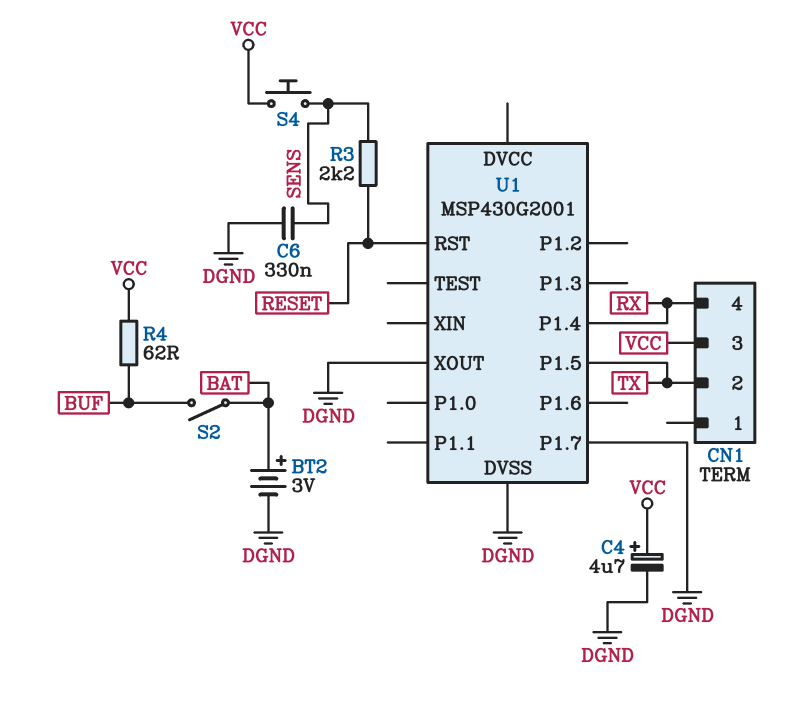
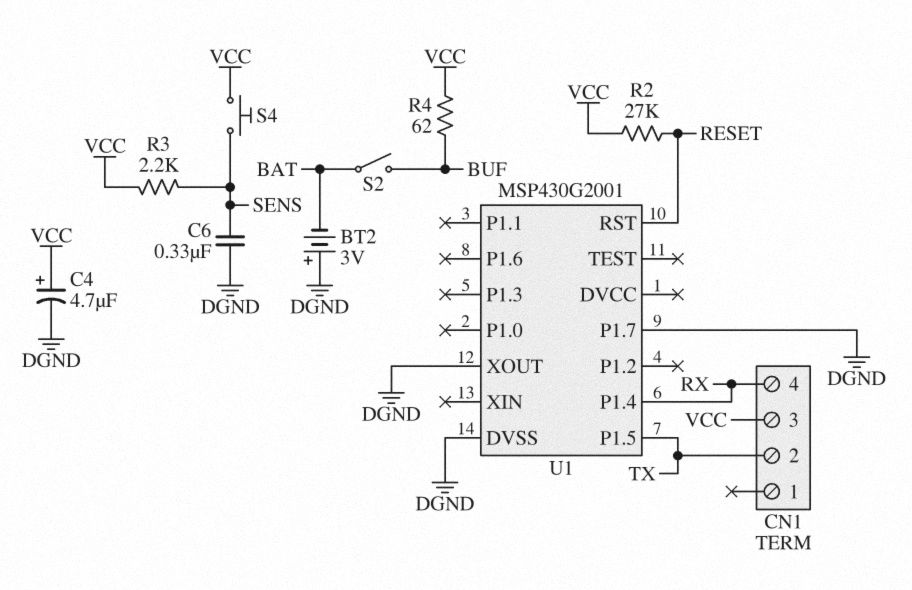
BT2: 3V (plus BAT, minus DGND) -> 3V (plus DGND, minus BAT)
R2: none -> 27k (RESET, VCC)
R3: 2.2k (RESET, SENS) -> 2.2k (SENS, VCC)

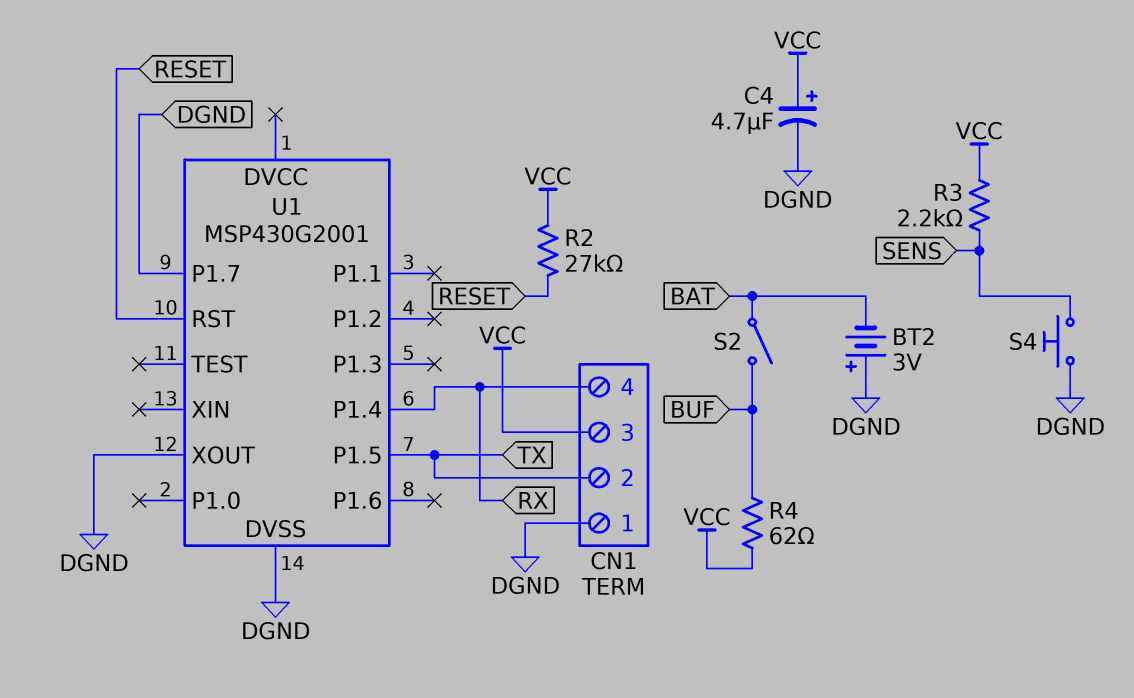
C6: 330nF (DGND, SENS) -> none
CN1 pin 1: none -> DGND
S4: button (SENS, VCC) -> button (DGND, SENS)

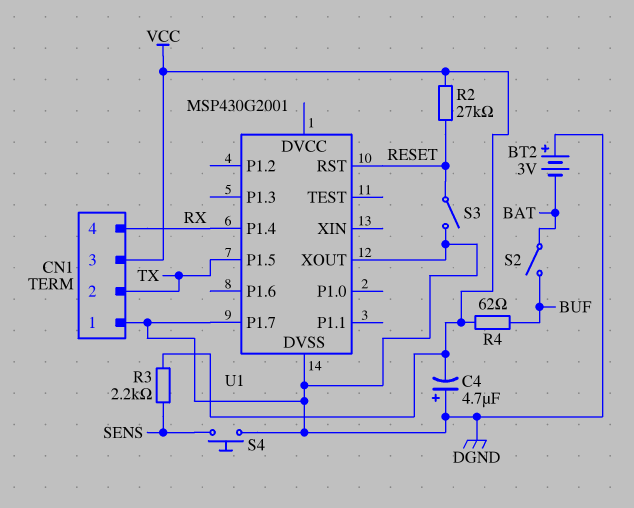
C4: 4.7uF (plus VCC, minus DGND) -> 4.7uF (plus DGND, minus VCC)
S3: none -> switch (DGND, RESET)

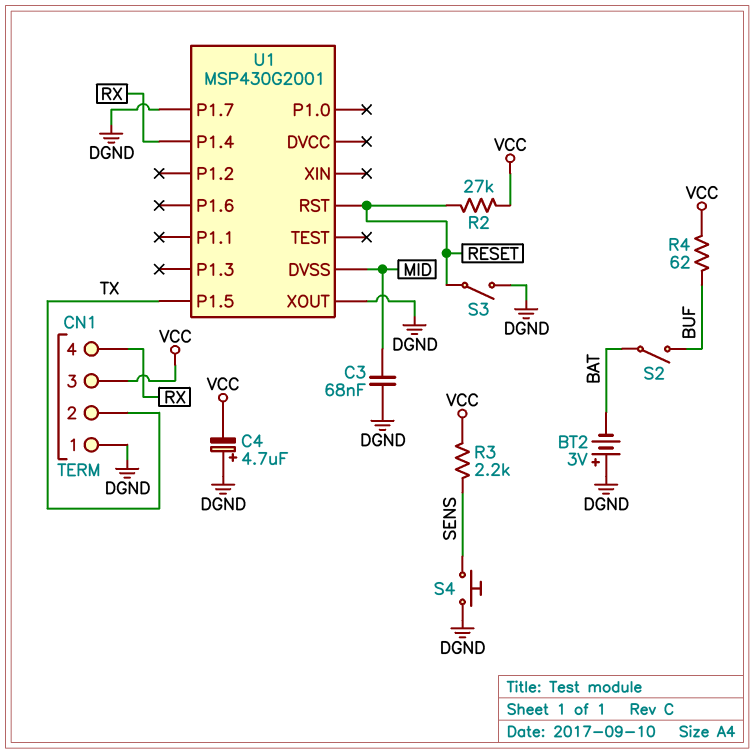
C3: none -> 68nF (DGND, MID)
U1 pin DVSS: DGND -> MID

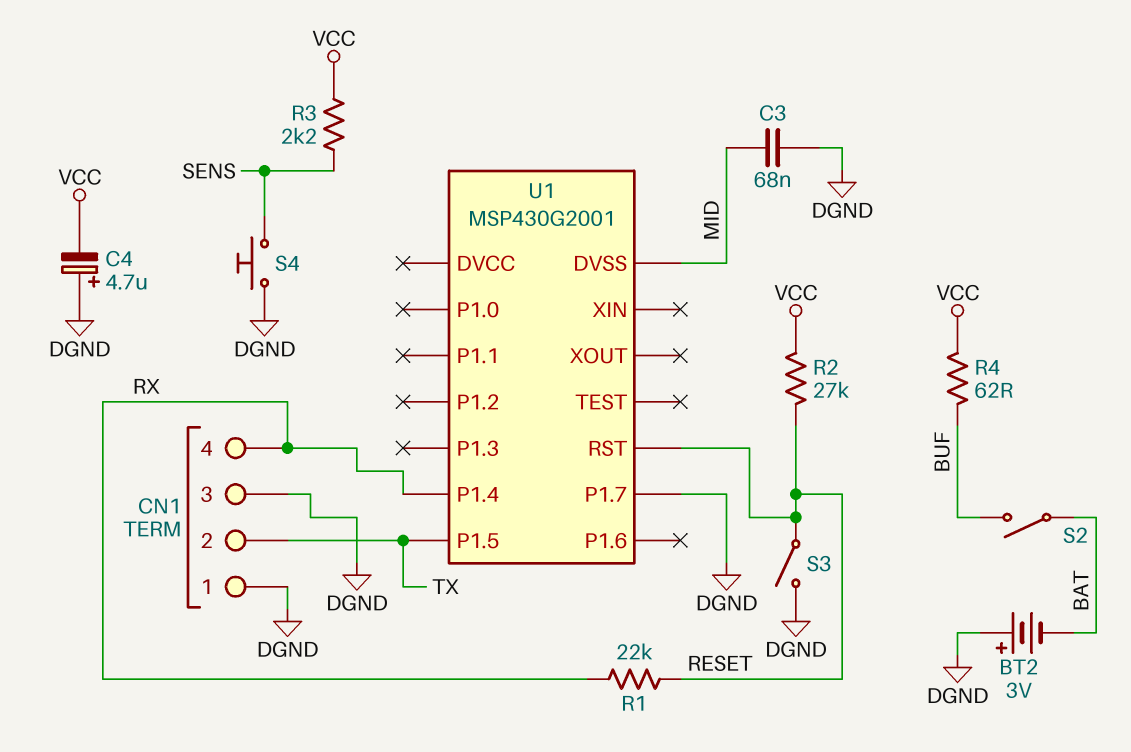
CN1 pin 3: VCC -> DGND
R1: none -> 22k (RESET, RX)
U1 pin XOUT: DGND -> none

